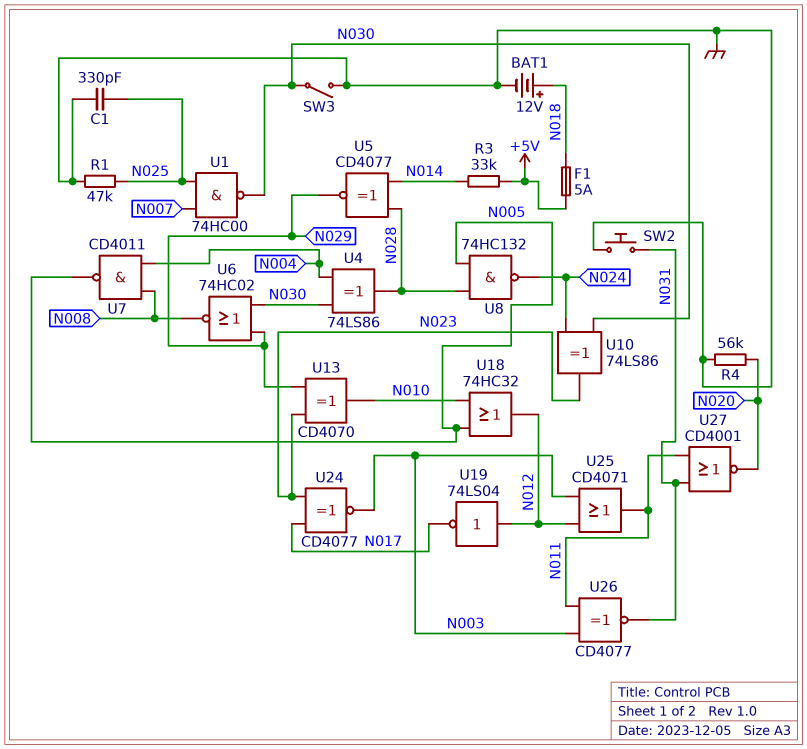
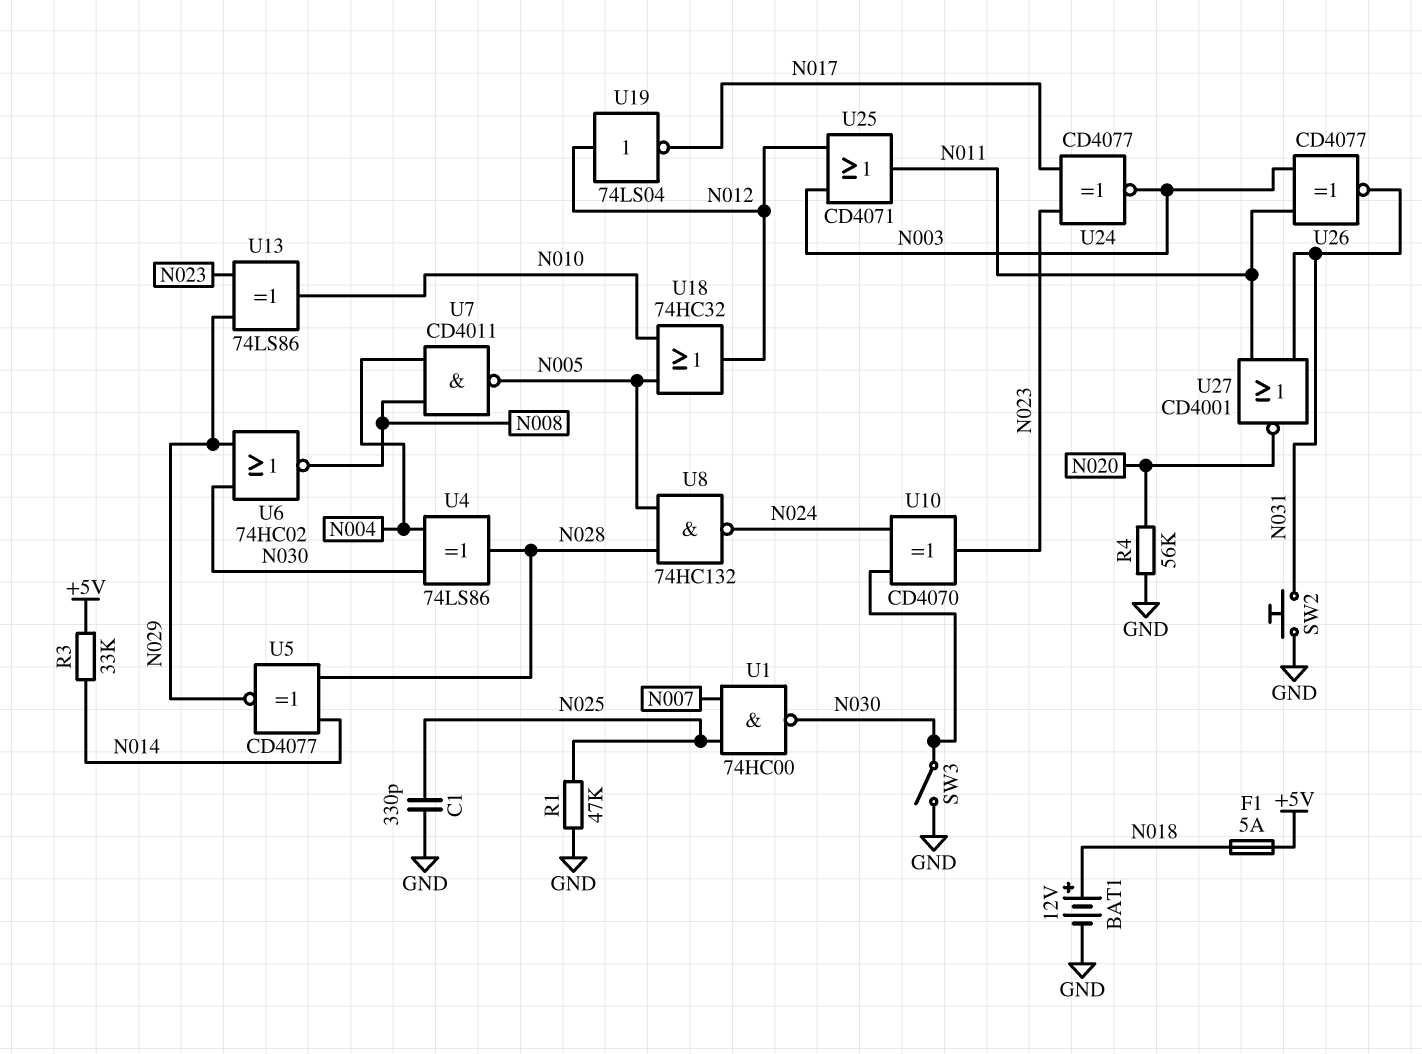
U10: XOR 74LS86 (in N024, in N030, out N023) -> XOR CD4070 (in N024, in N030, out N023)
U13: XOR CD4070 (in N023, in N029, out N010) -> XOR 74LS86 (in N023, in N029, out N010)

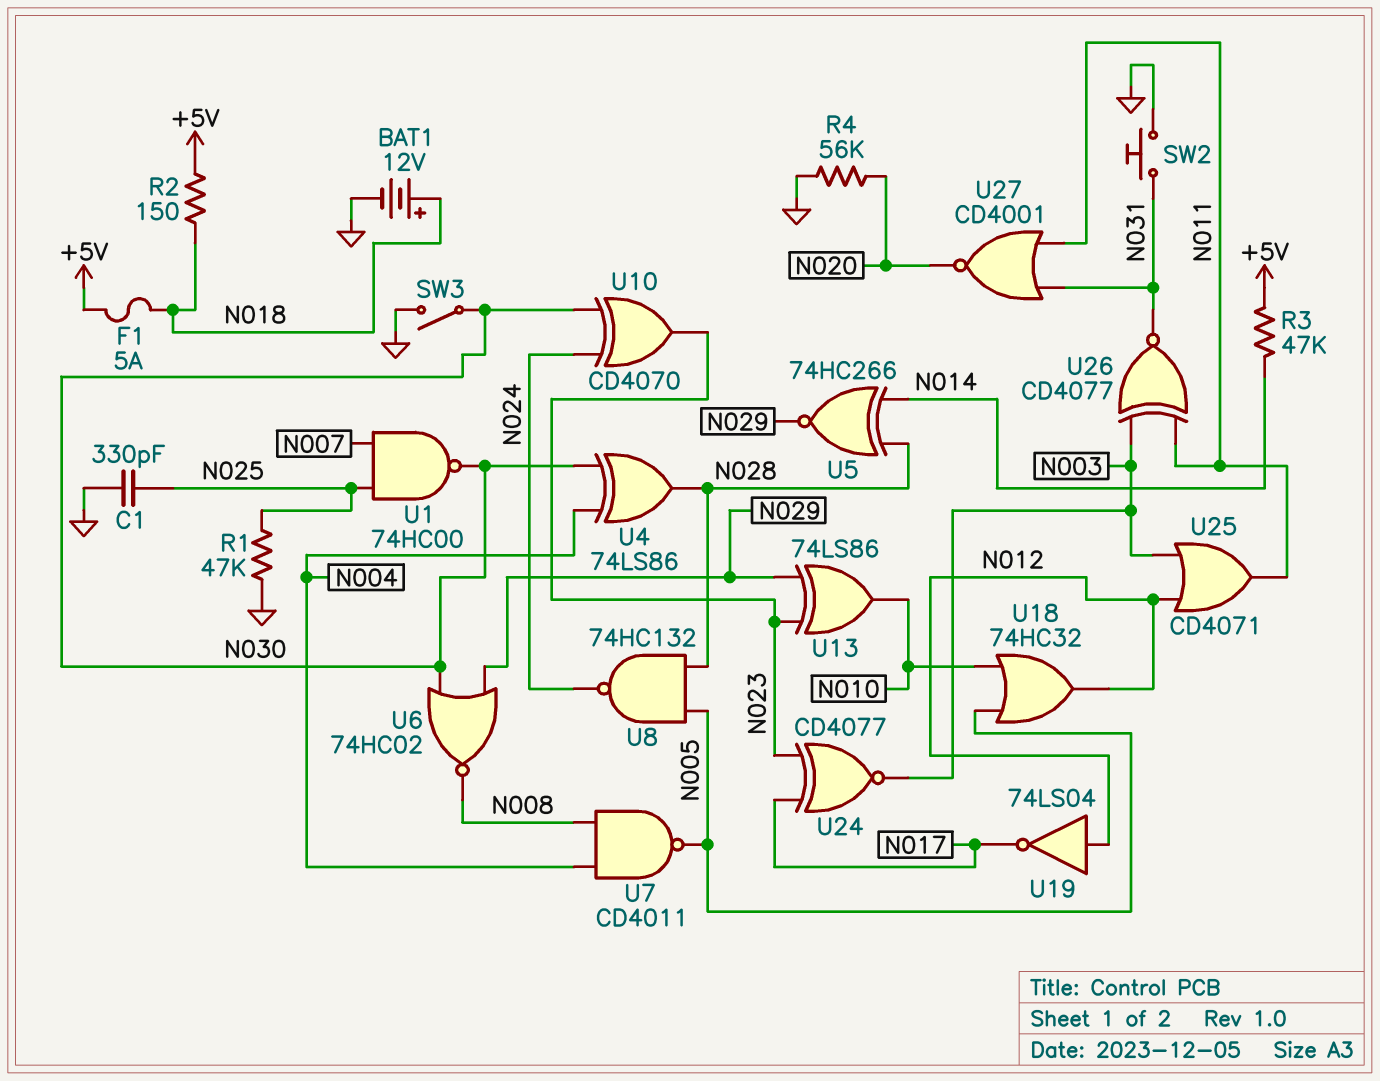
R2: none -> 150 (+5V, N018)
R3: 33k (+5V, N014) -> 47k (+5V, N014)
U5: XNOR CD4077 (in N014, in N028, out N029) -> XNOR 74HC266 (in N014, in N028, out N029)

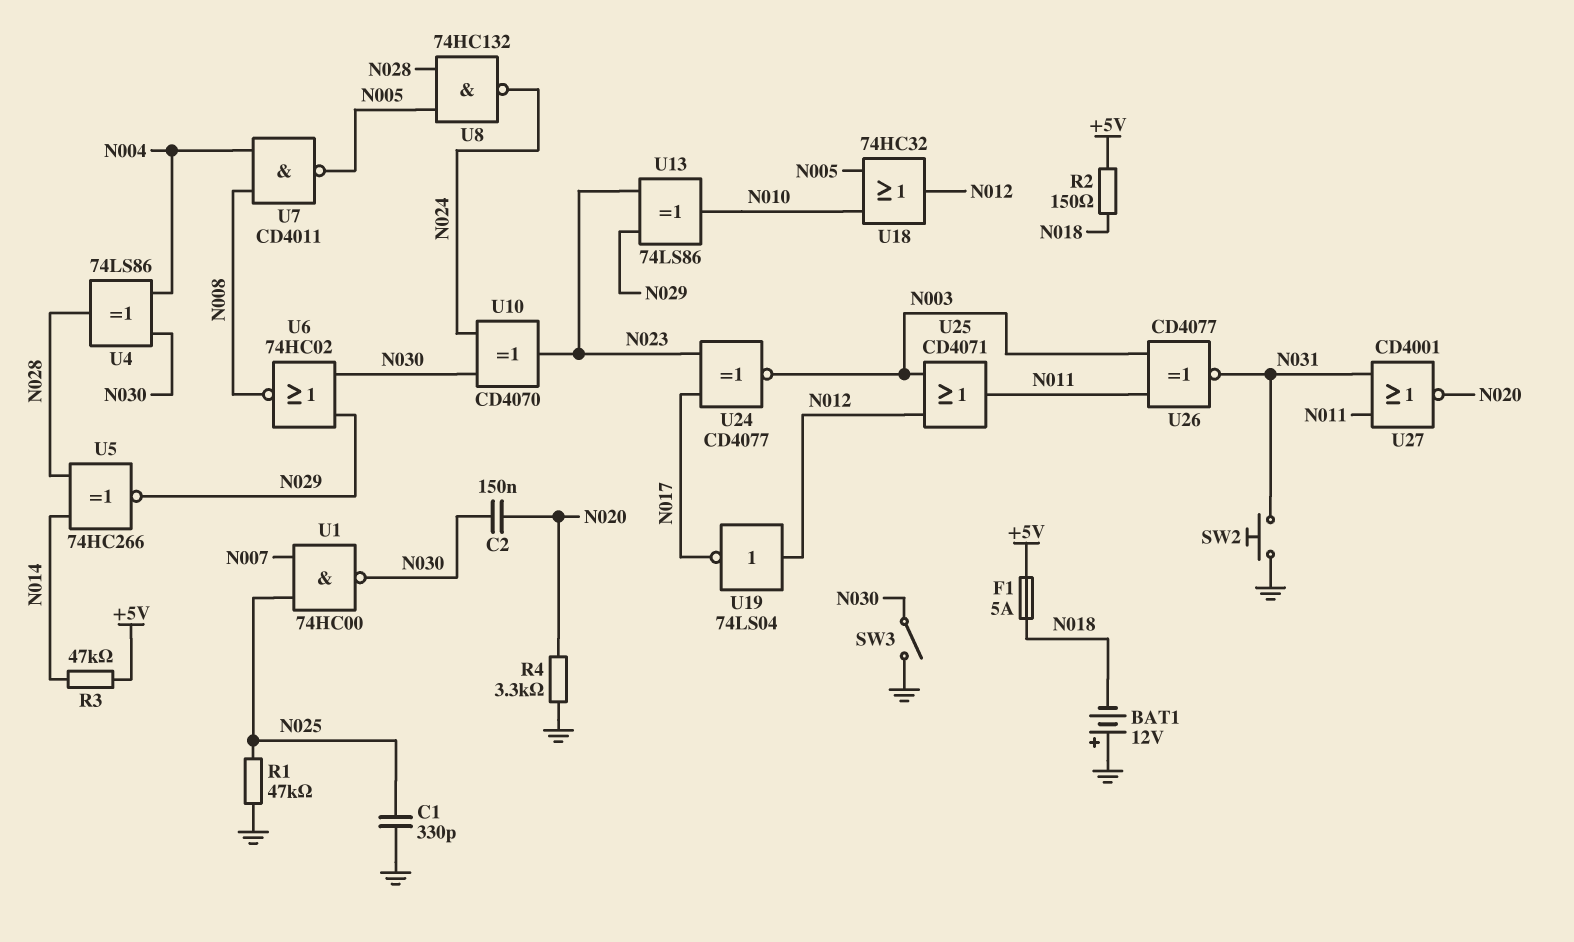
BAT1: 12V (plus N018, minus GND) -> 12V (plus GND, minus N018)
C2: none -> 150nF (N020, N030)
R4: 56k (GND, N020) -> 3.3k (GND, N020)

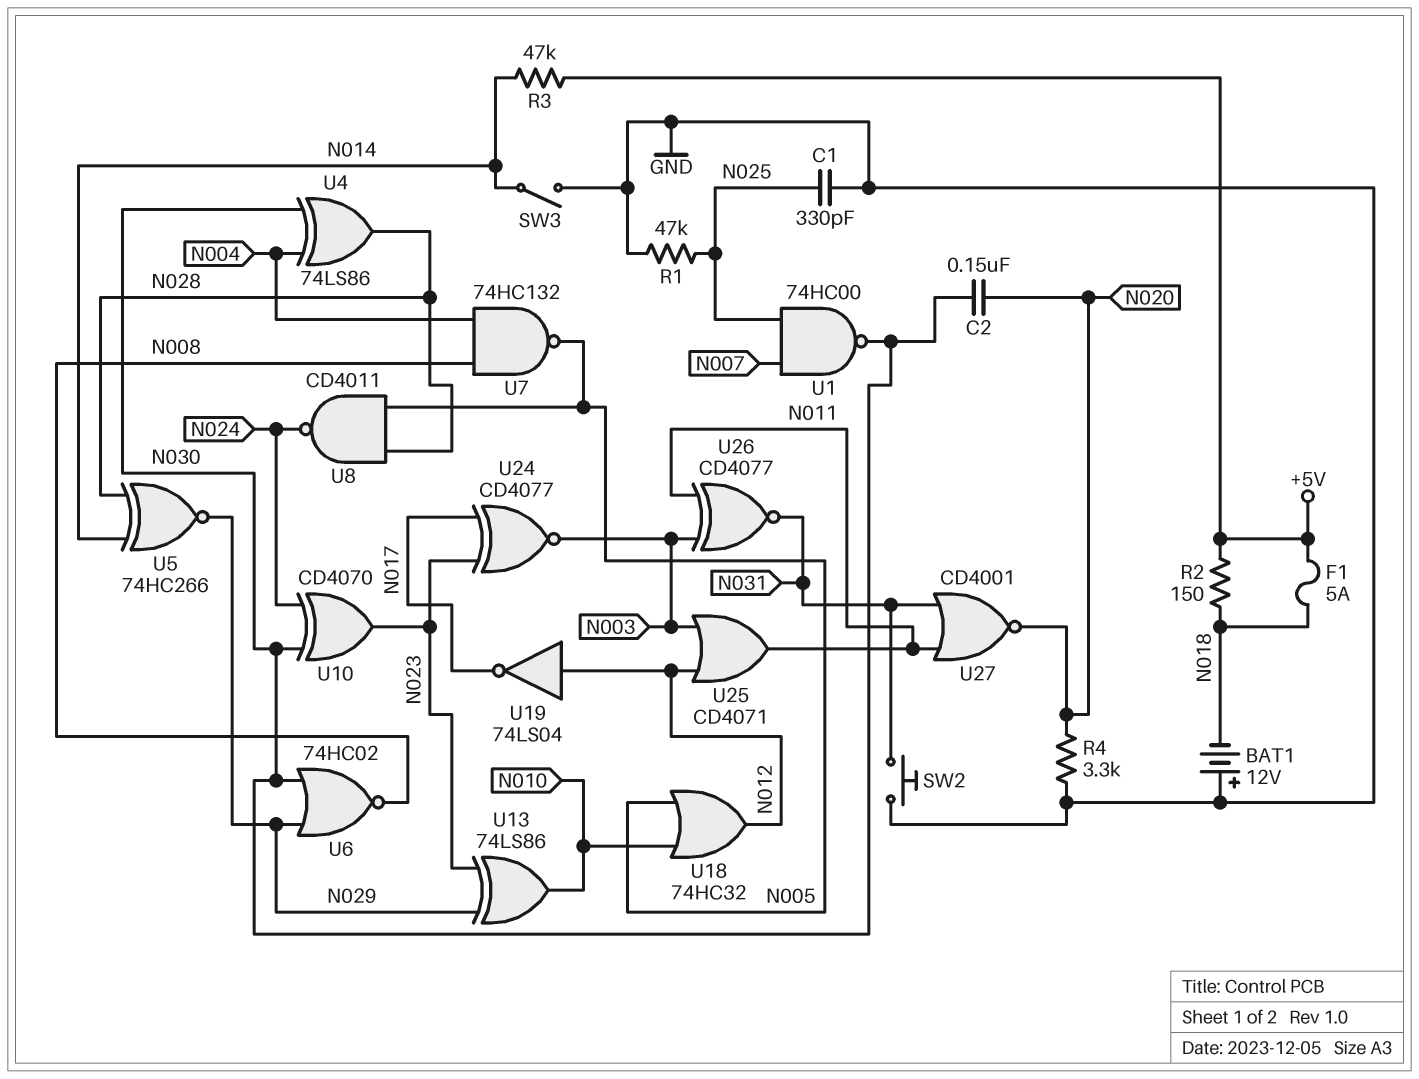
SW3: switch (GND, N030) -> switch (GND, N014)
U7: NAND CD4011 (in N004, in N008, out N005) -> NAND 74HC132 (in N004, in N008, out N005)
U8: NAND 74HC132 (in N005, in N028, out N024) -> NAND CD4011 (in N005, in N028, out N024)

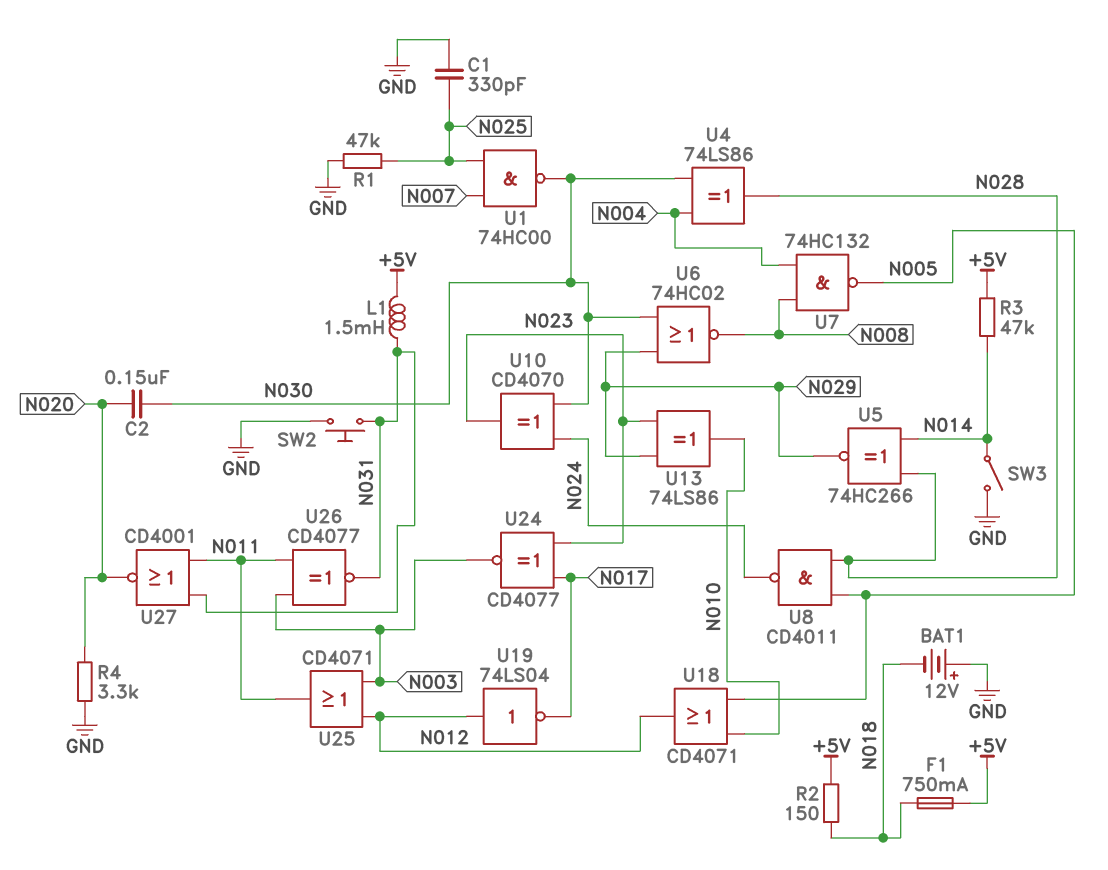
F1: 5A (+5V, N018) -> 750mA (+5V, N018)
L1: none -> 1.5mH (+5V, N031)
U18: OR 74HC32 (in N005, in N010, out N012) -> OR CD4071 (in N005, in N010, out N012)

